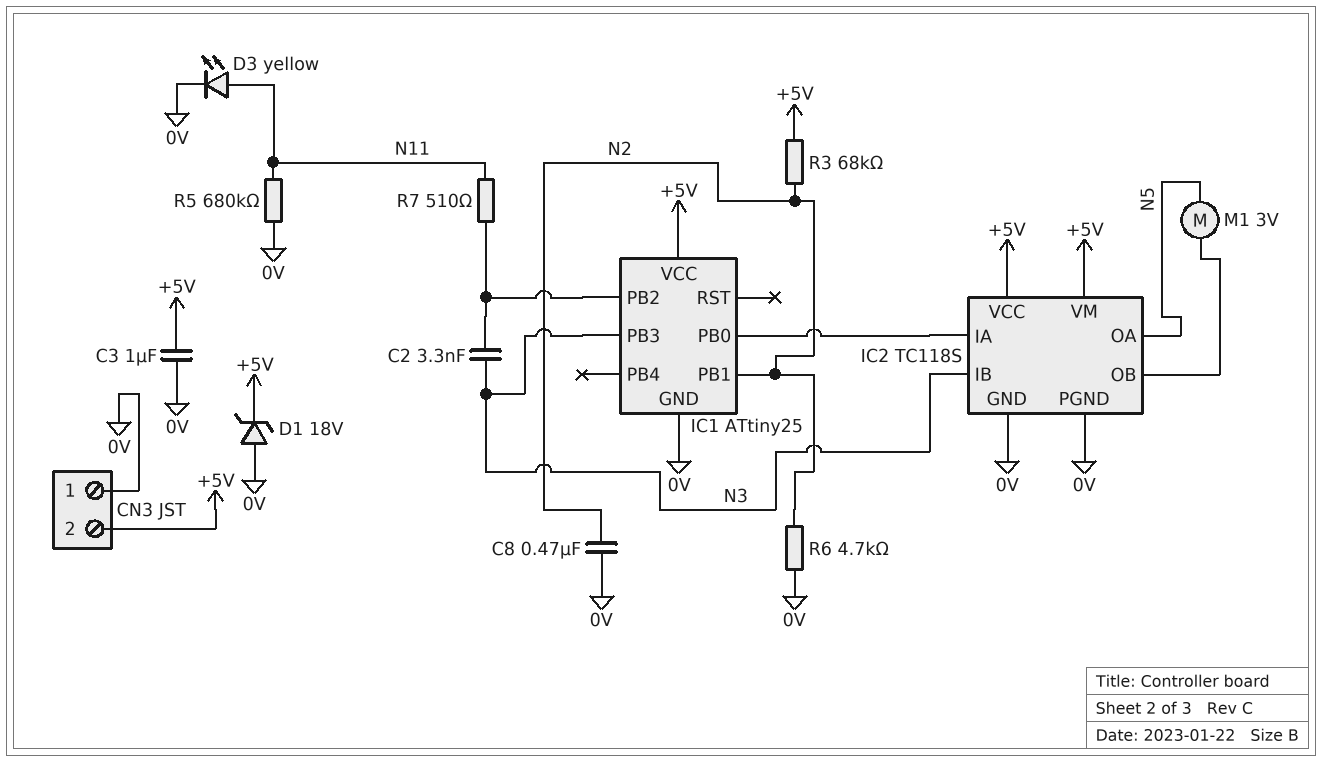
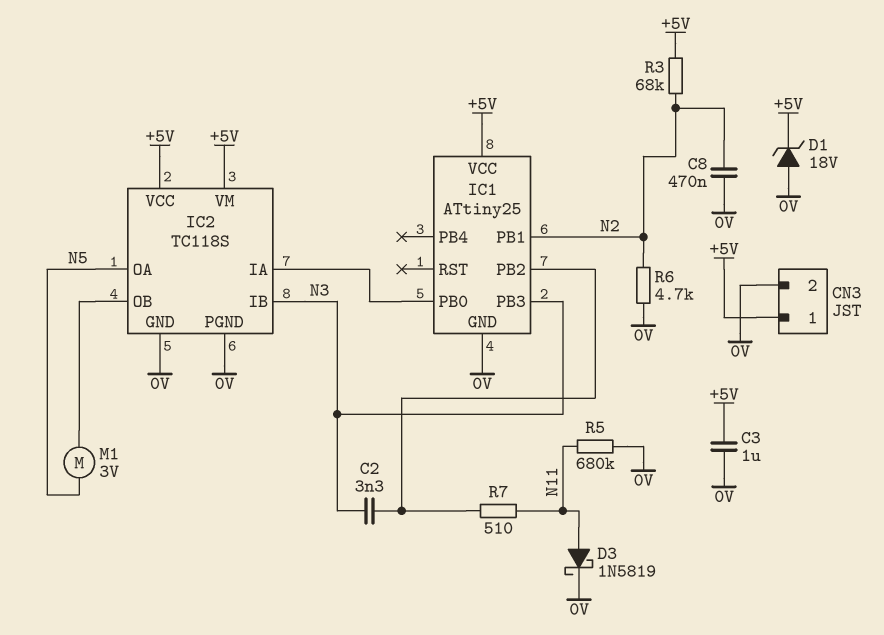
CN3 pin 1: 0V -> +5V
CN3 pin 2: +5V -> 0V
D3: LED yellow (A N11, K 0V) -> schottky 1N5819 (A N11, K 0V)

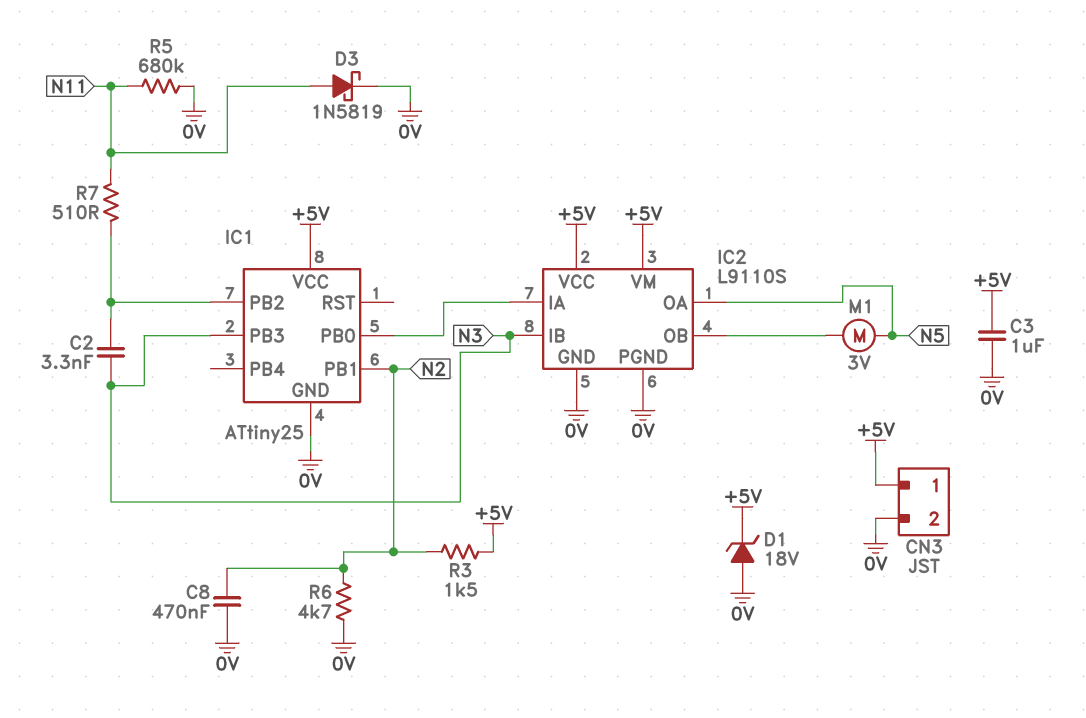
IC2: TC118S -> L9110S
R3: 68k (+5V, N2) -> 1.5k (+5V, N2)

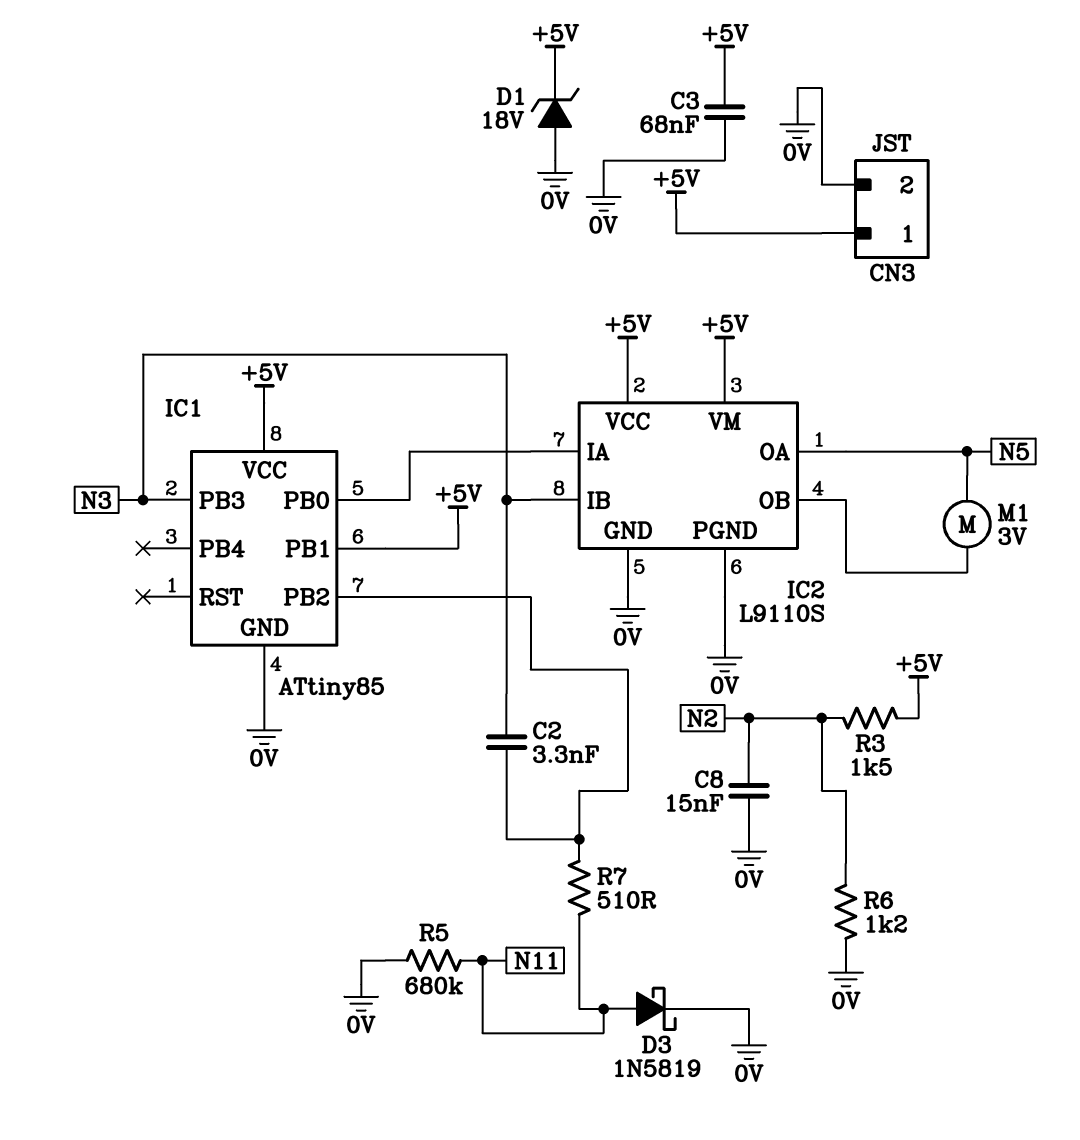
C3: 1uF (+5V, 0V) -> 68nF (+5V, 0V)
C8: 470nF (0V, N2) -> 15nF (0V, N2)
IC1: ATtiny25 -> ATtiny85
IC1 pin PB1: N2 -> +5V
R6: 4.7k (0V, N2) -> 1.2k (0V, N2)

